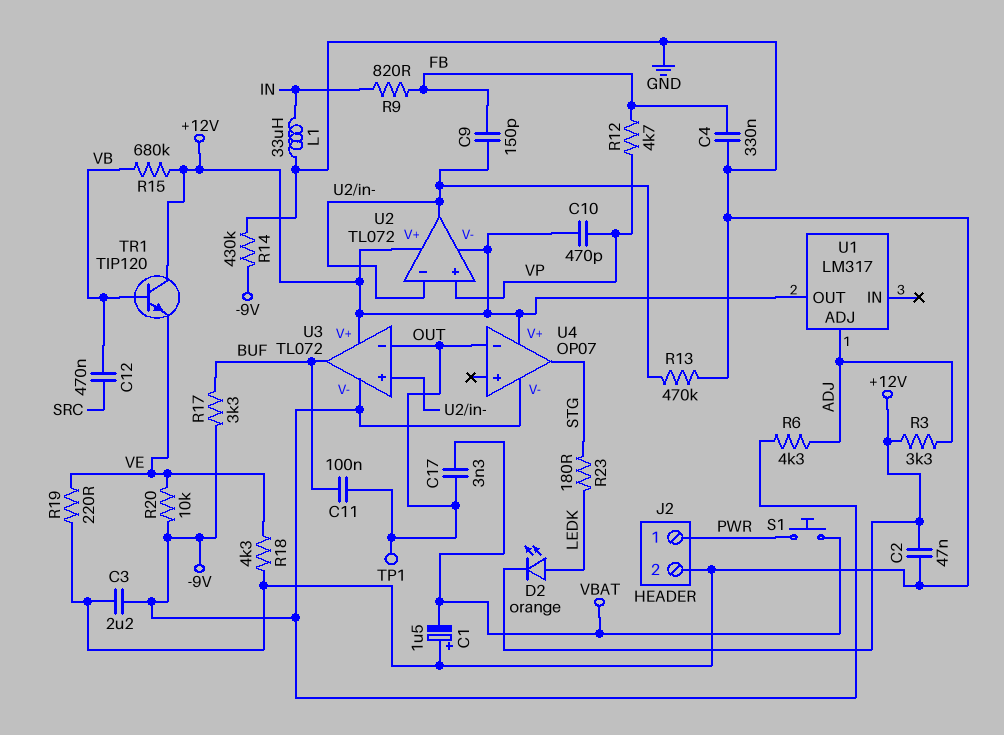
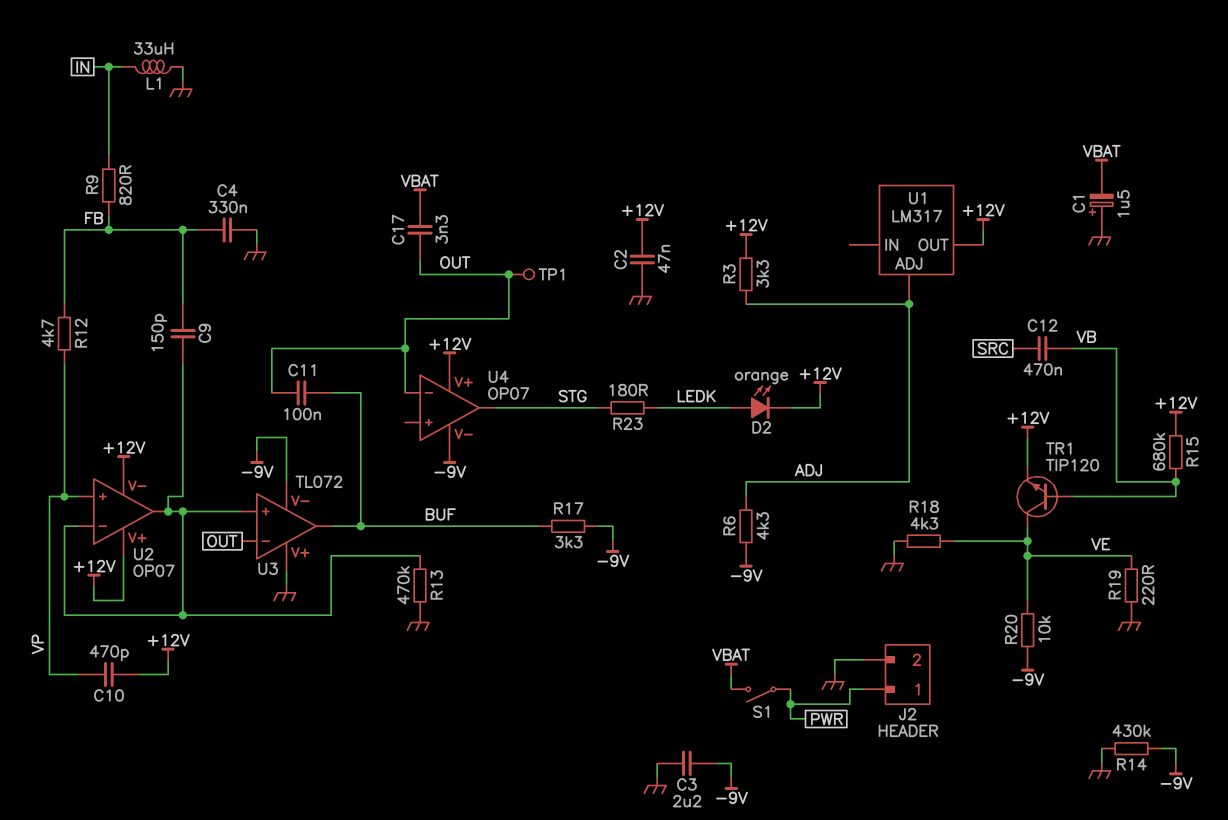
S1: button (PWR, VBAT) -> switch (PWR, VBAT)
TR1: NPN TIP120 (B VB, C +12V, E VE) -> NPN TIP120 (B VB, C VE, E +12V)
U2: TL072 -> OP07
U3 pin V+: +12V -> GND

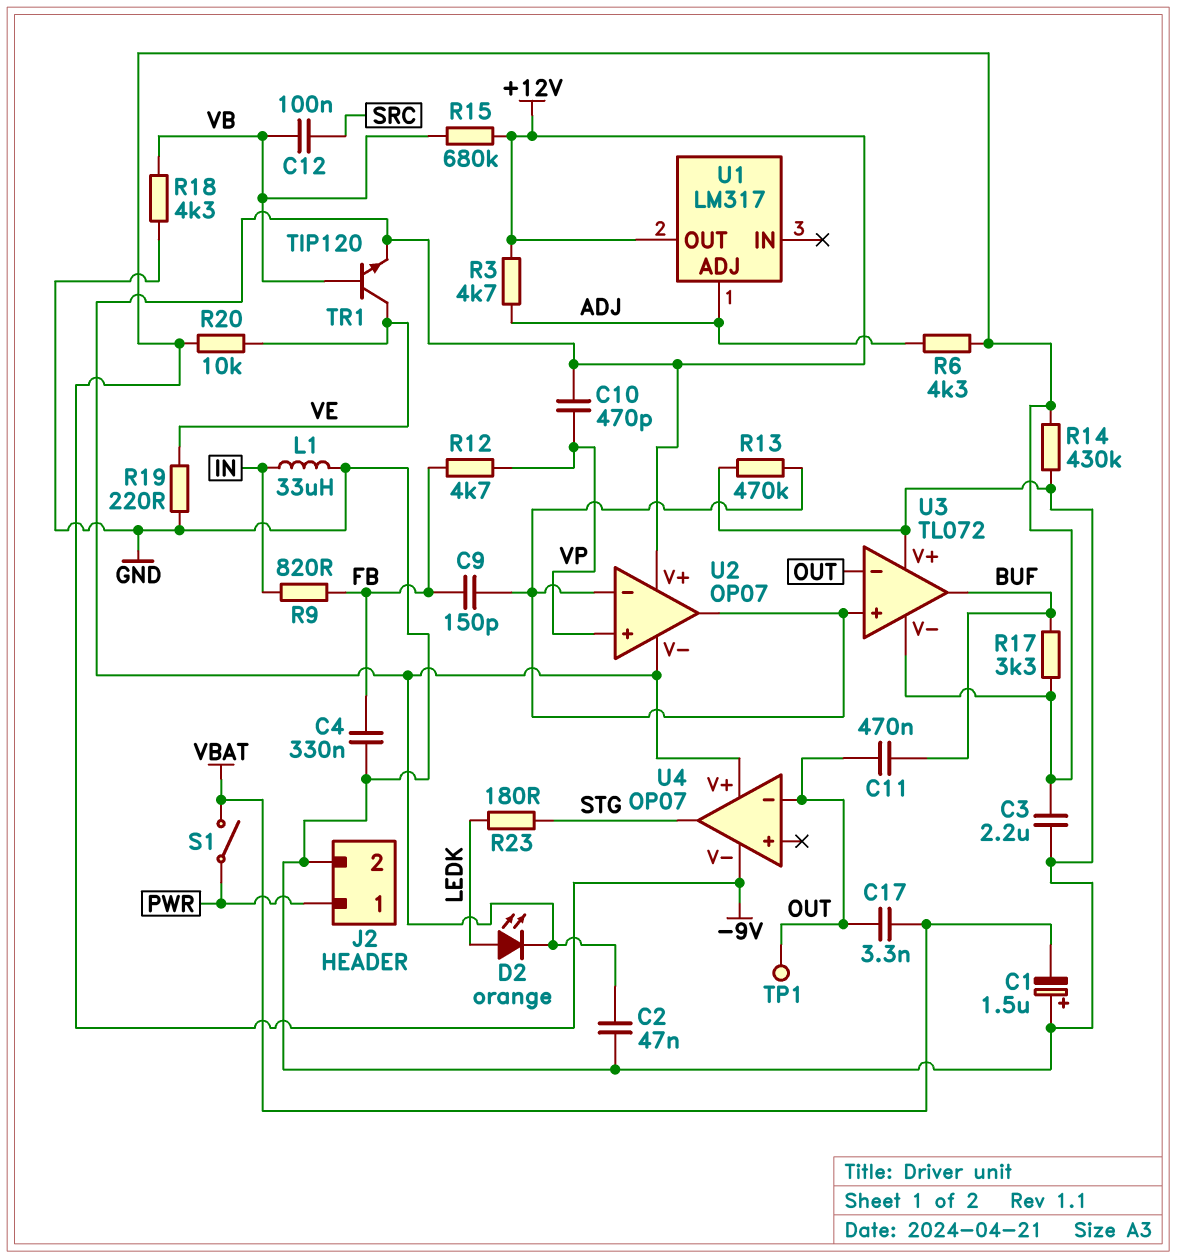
C11: 100nF (BUF, OUT) -> 470nF (BUF, OUT)
C12: 470nF (SRC, VB) -> 100nF (SRC, VB)
R3: 3.3k (+12V, ADJ) -> 4.7k (+12V, ADJ)
R18: 4.3k (GND, VE) -> 4.3k (GND, VB)

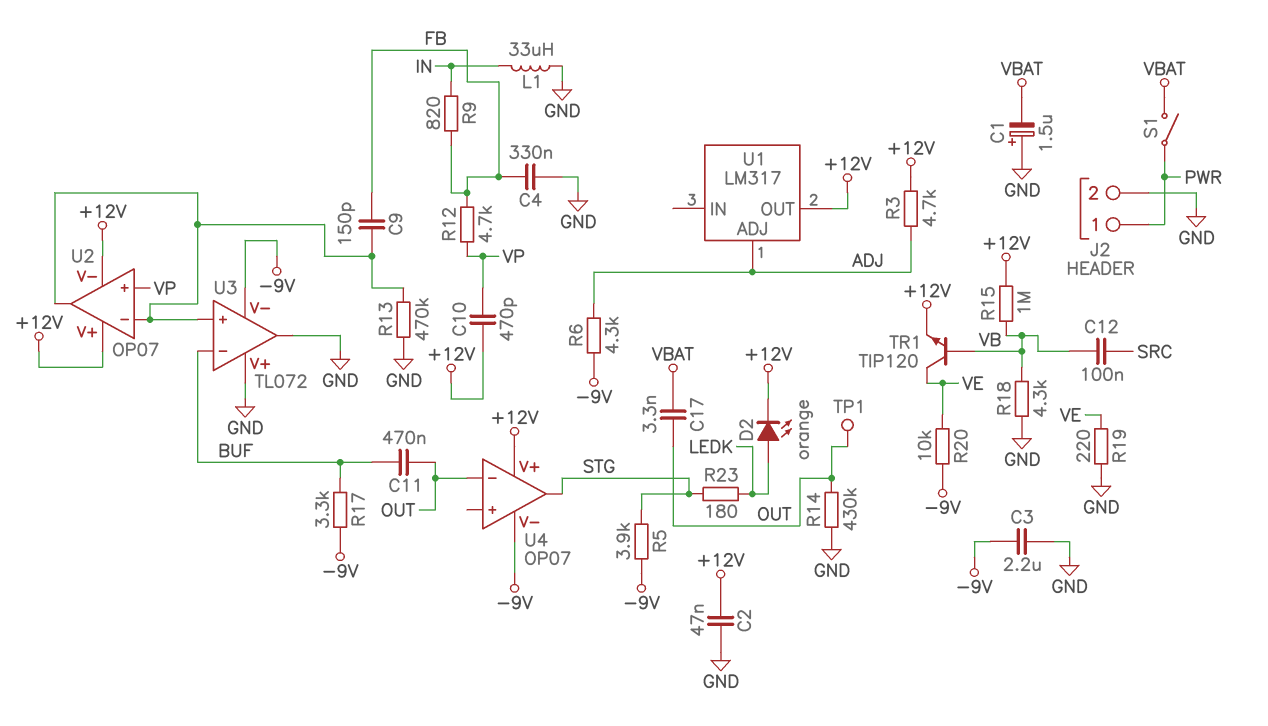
R5: none -> 3.9k (-9V, STG)
R14: 430k (-9V, GND) -> 430k (GND, OUT)
R15: 680k (+12V, VB) -> 1M (+12V, VB)
U3 pin in-: OUT -> BUF
U3 pin out: BUF -> GND

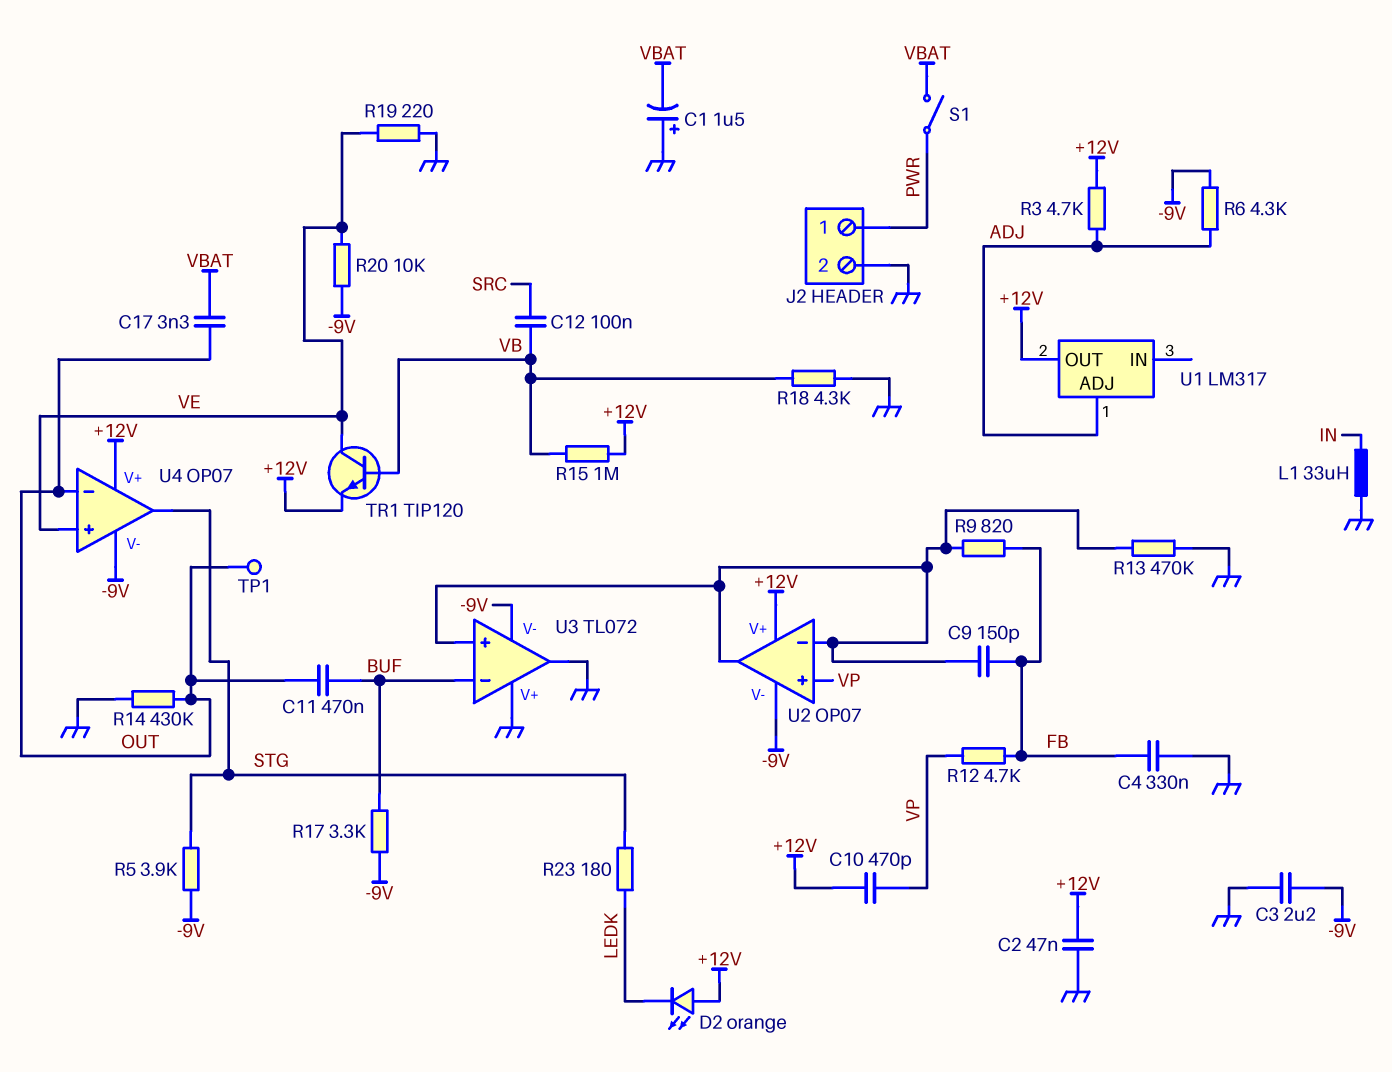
D2: LED orange (A LEDK, K +12V) -> LED orange (A +12V, K LEDK)
R9: 820 (FB, IN) -> 820 (FB, U2/in-)
U2 pin V-: +12V -> -9V
U4 pin in+: none -> VE

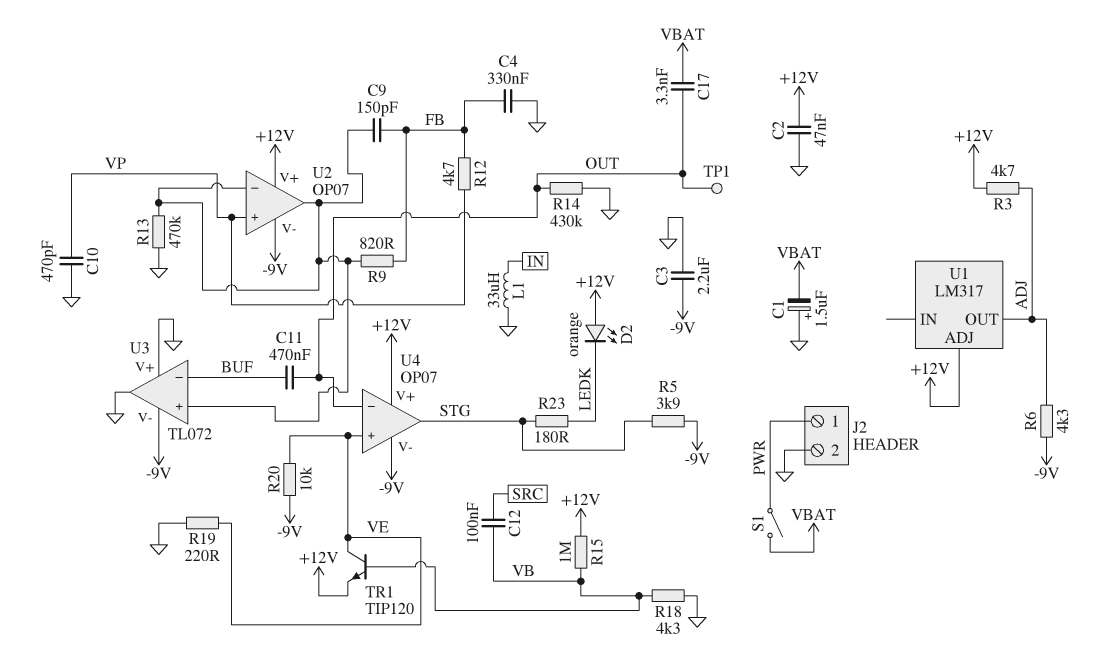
C10: 470pF (+12V, VP) -> 470pF (GND, VP)
R17: 3.3k (-9V, BUF) -> none
U1 pin ADJ: ADJ -> +12V
U1 pin OUT: +12V -> ADJ

